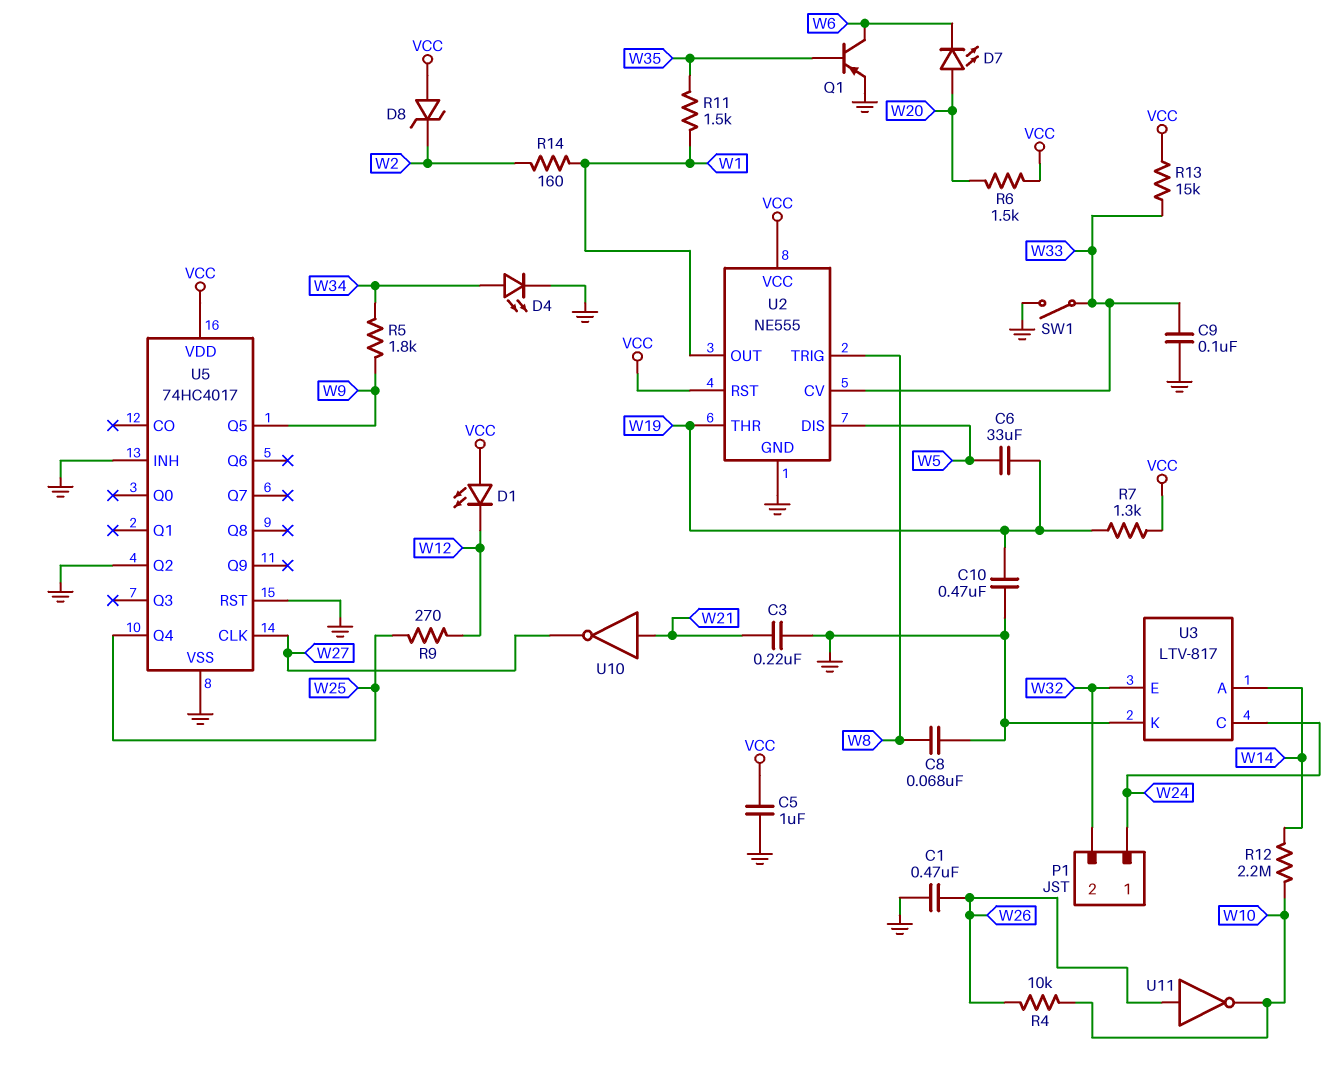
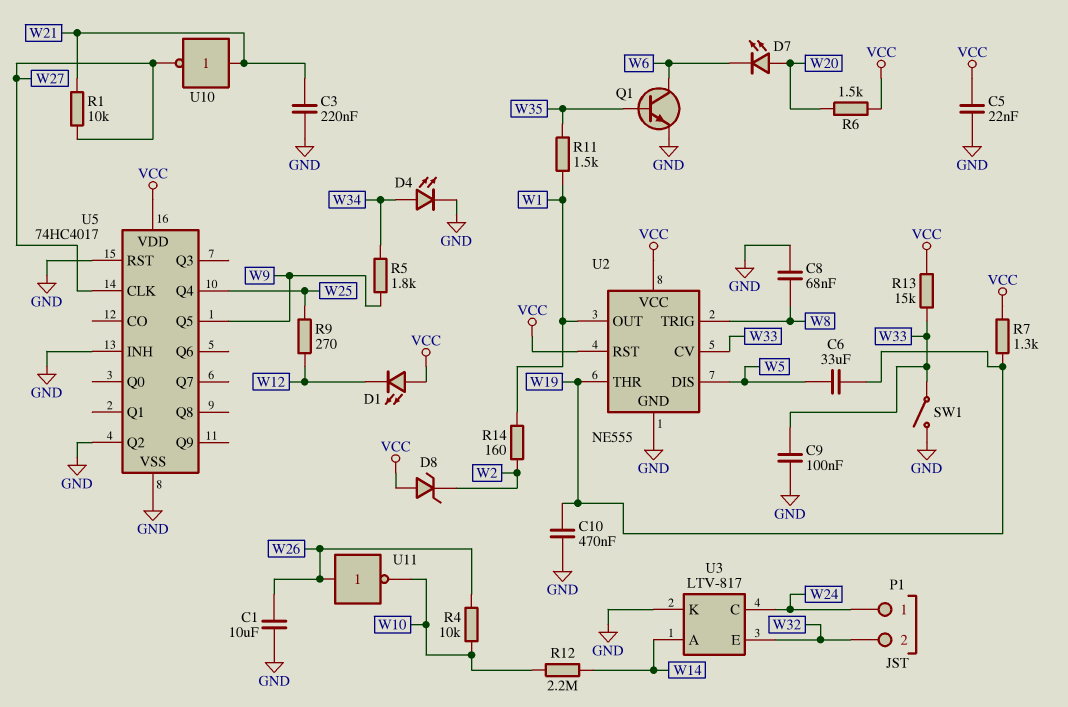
C1: 470nF (GND, W26) -> 10uF (GND, W26)
C5: 1uF (GND, VCC) -> 22nF (GND, VCC)
Q1: PNP (B W35, C W6, E GND) -> NPN (B W35, C W6, E GND)
R1: none -> 10k (W21, W27)

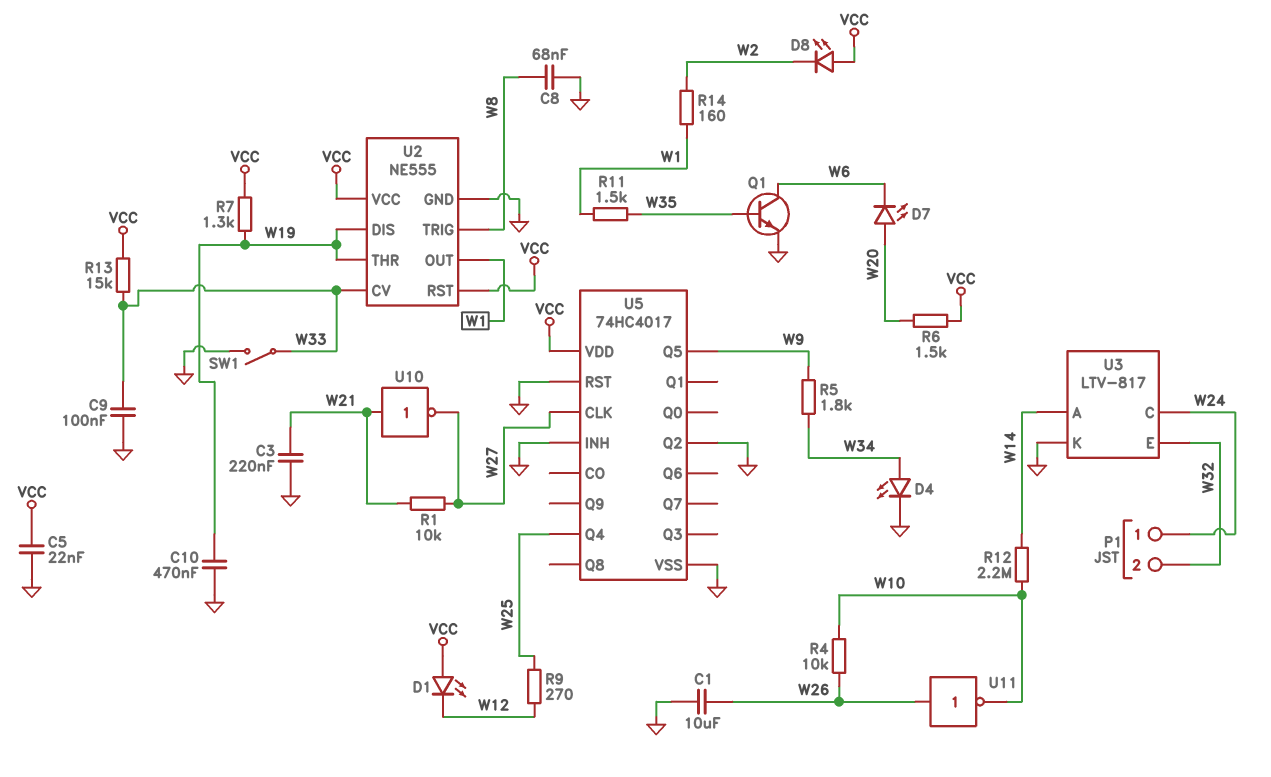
C6: 33uF (W5, W19) -> none
D8: zener (A VCC, K W2) -> LED (A VCC, K W2)
U2 pin DIS: W5 -> W19

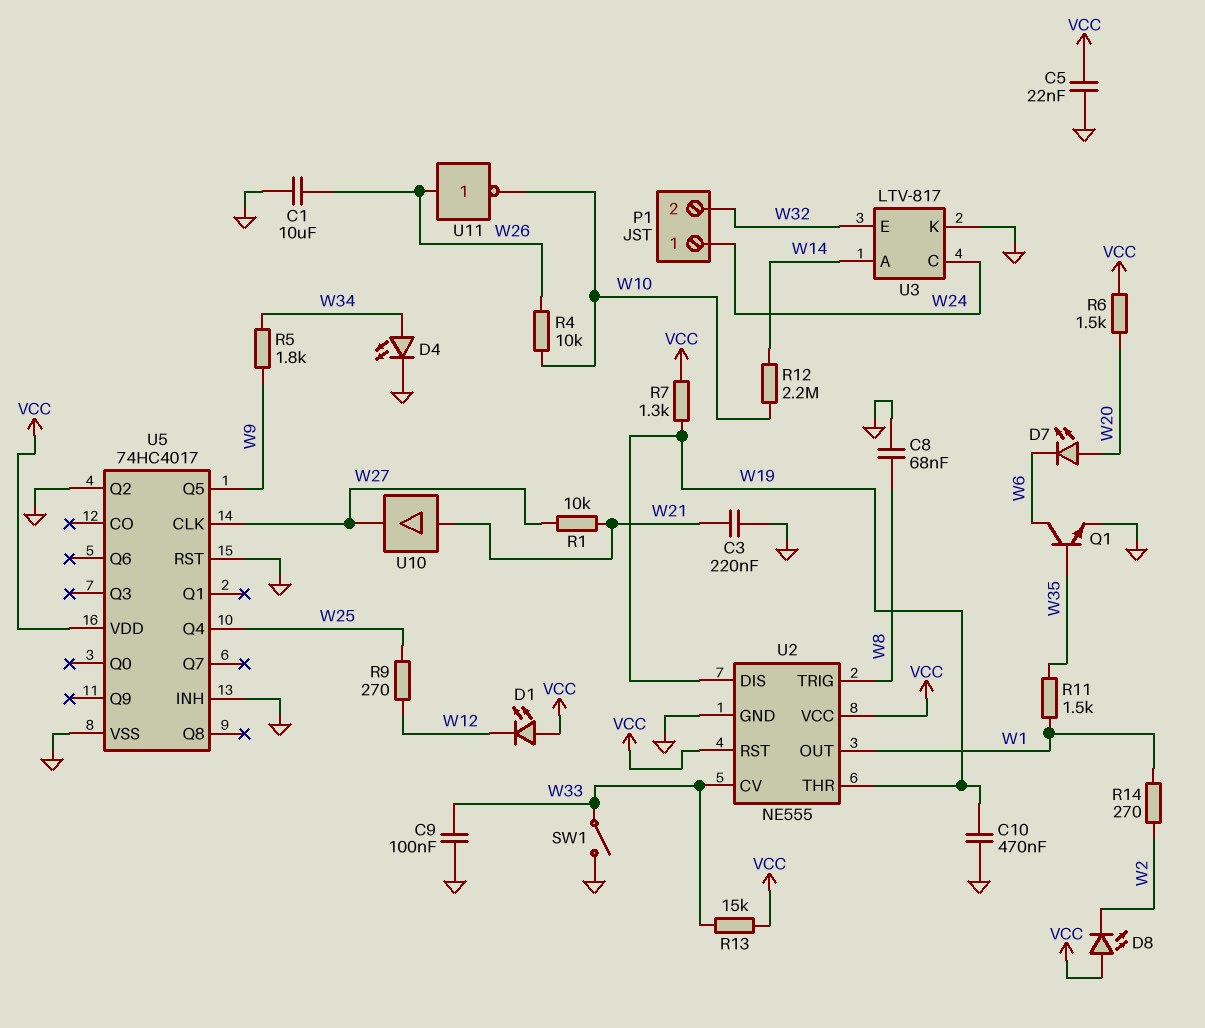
R14: 160 (W1, W2) -> 270 (W1, W2)
U10: NOT (in W21, out W27) -> buffer (in W21, out W27)

